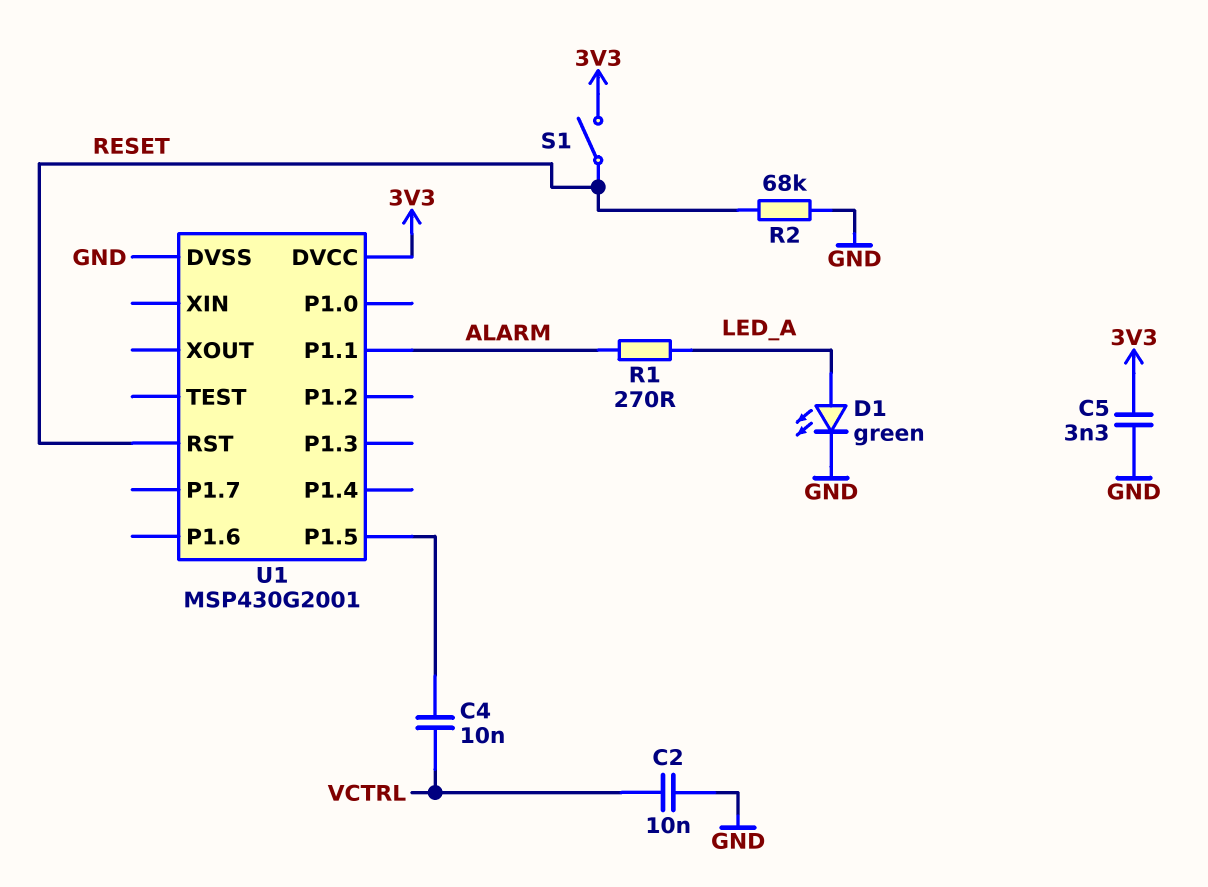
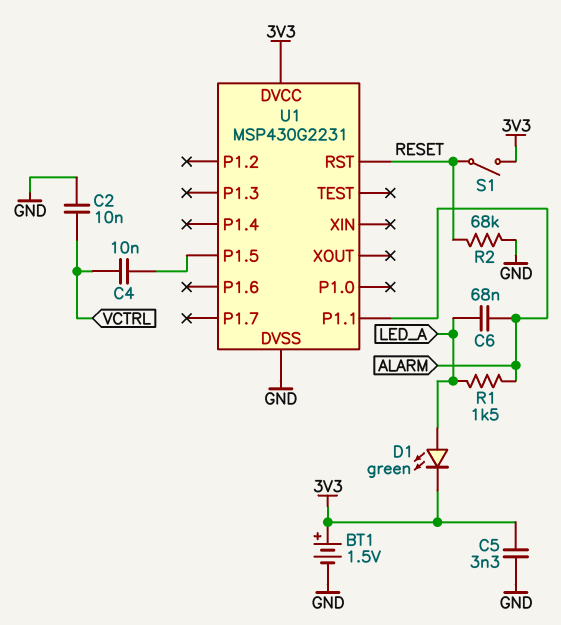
BT1: none -> 1.5V (plus 3V3, minus GND)
C6: none -> 68nF (ALARM, LED_A)
D1: LED green (A LED_A, K GND) -> LED green (A LED_A, K 3V3)
R1: 270 (ALARM, LED_A) -> 1.5k (ALARM, LED_A)
U1: MSP430G2001 -> MSP430G2231

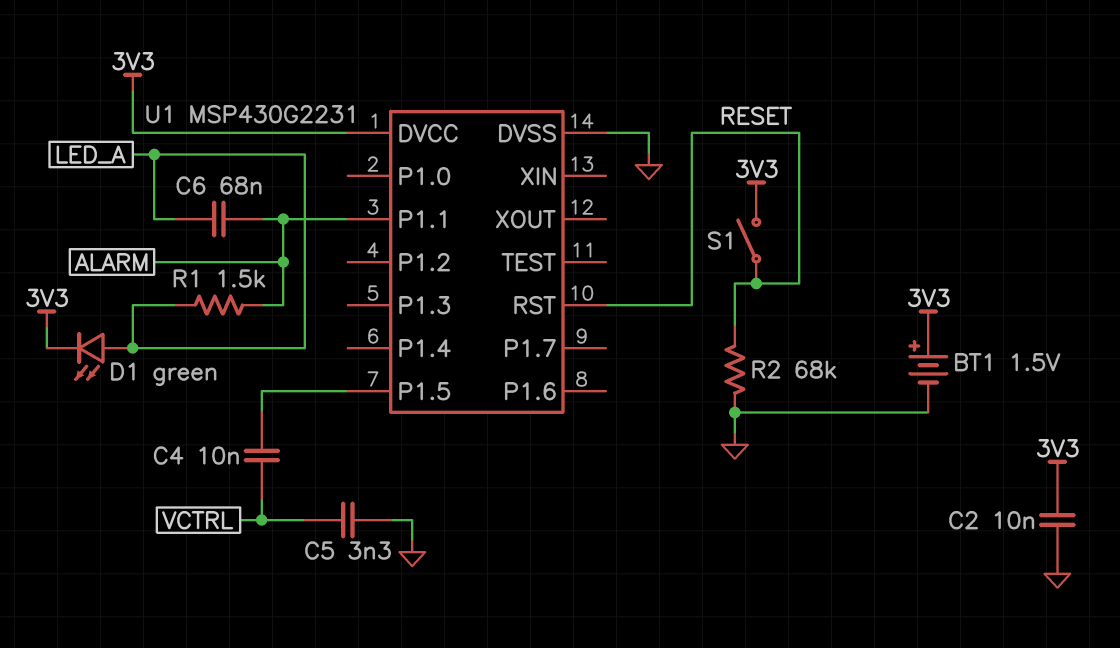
C2: 10nF (GND, VCTRL) -> 10nF (3V3, GND)
C5: 3.3nF (3V3, GND) -> 3.3nF (GND, VCTRL)

